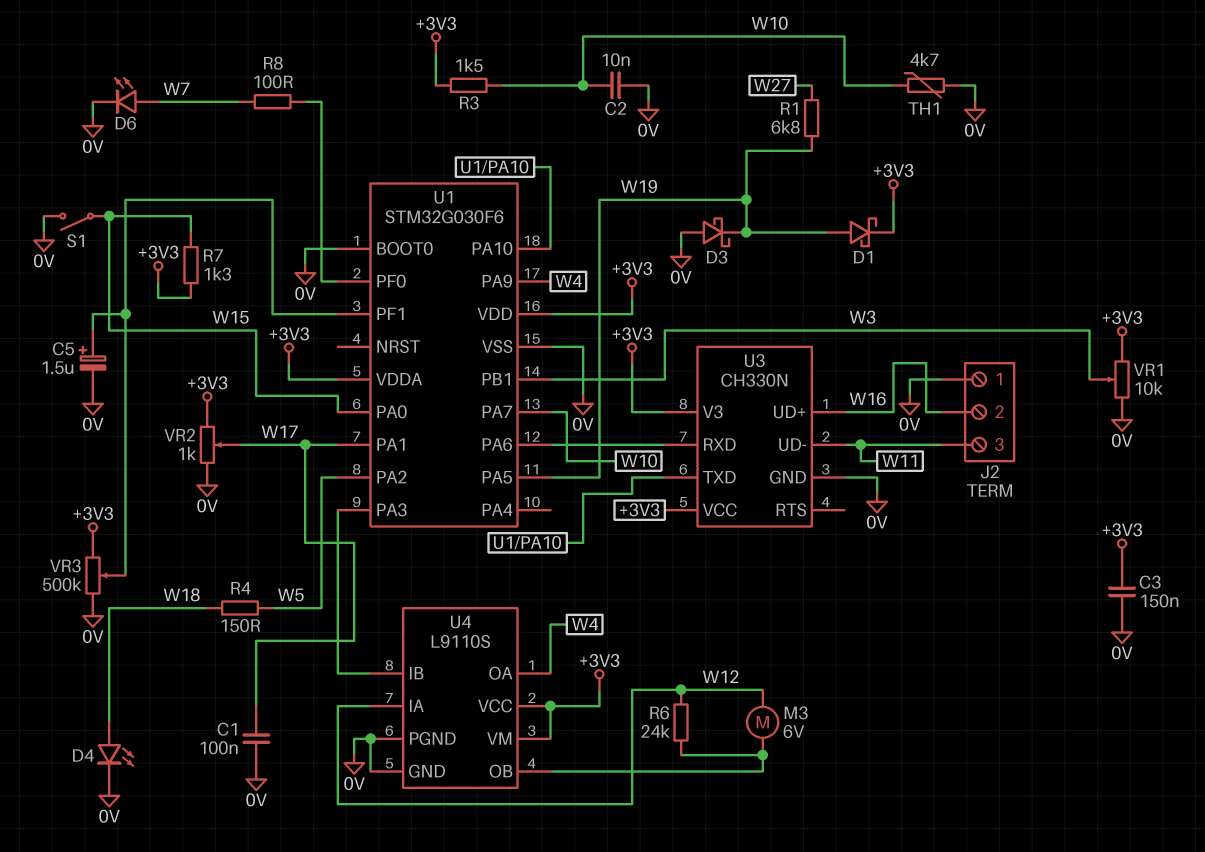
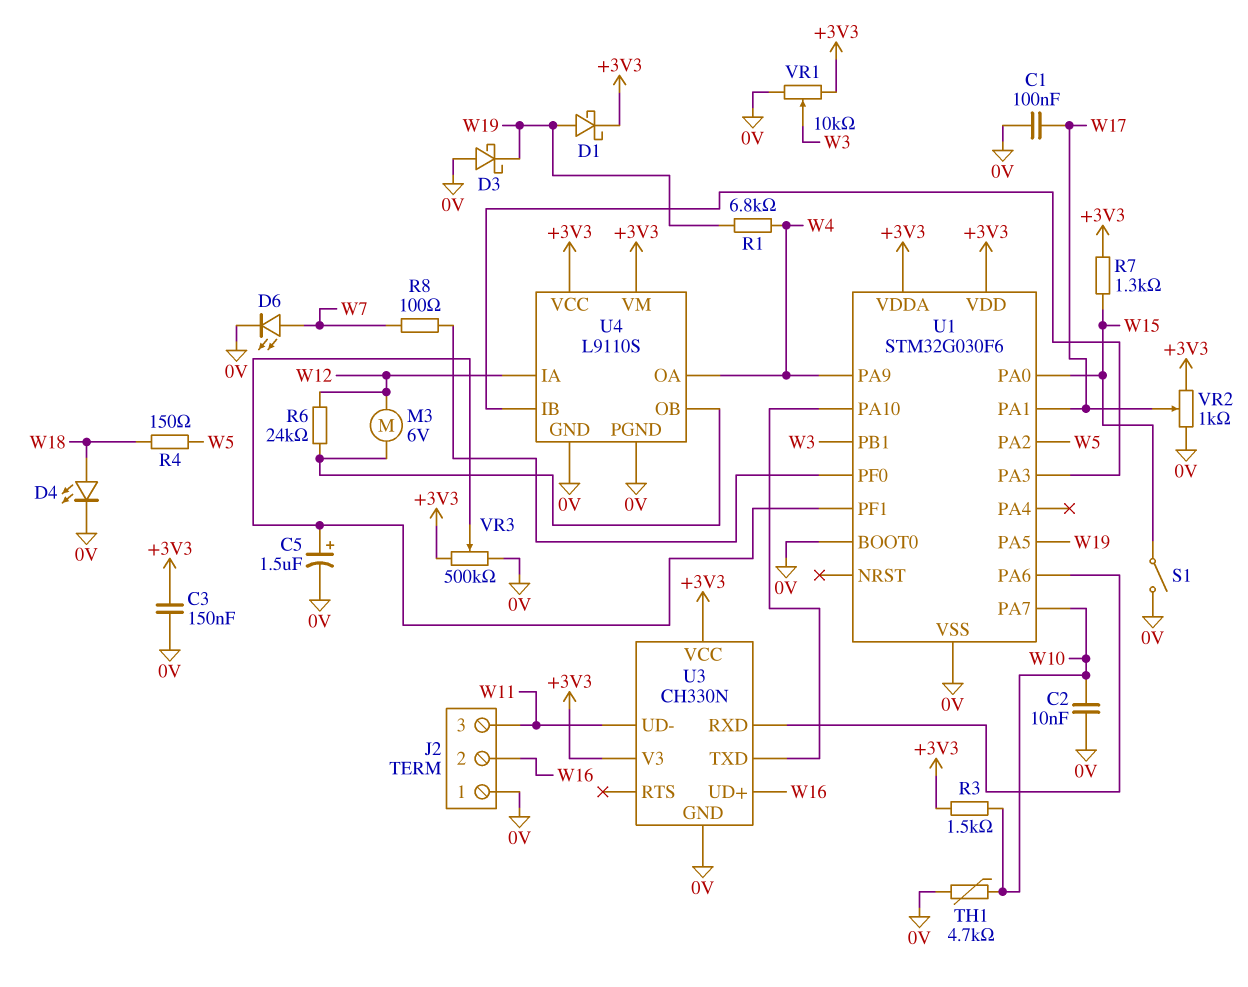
R1: 6.8k (W19, W27) -> 6.8k (W4, W19)

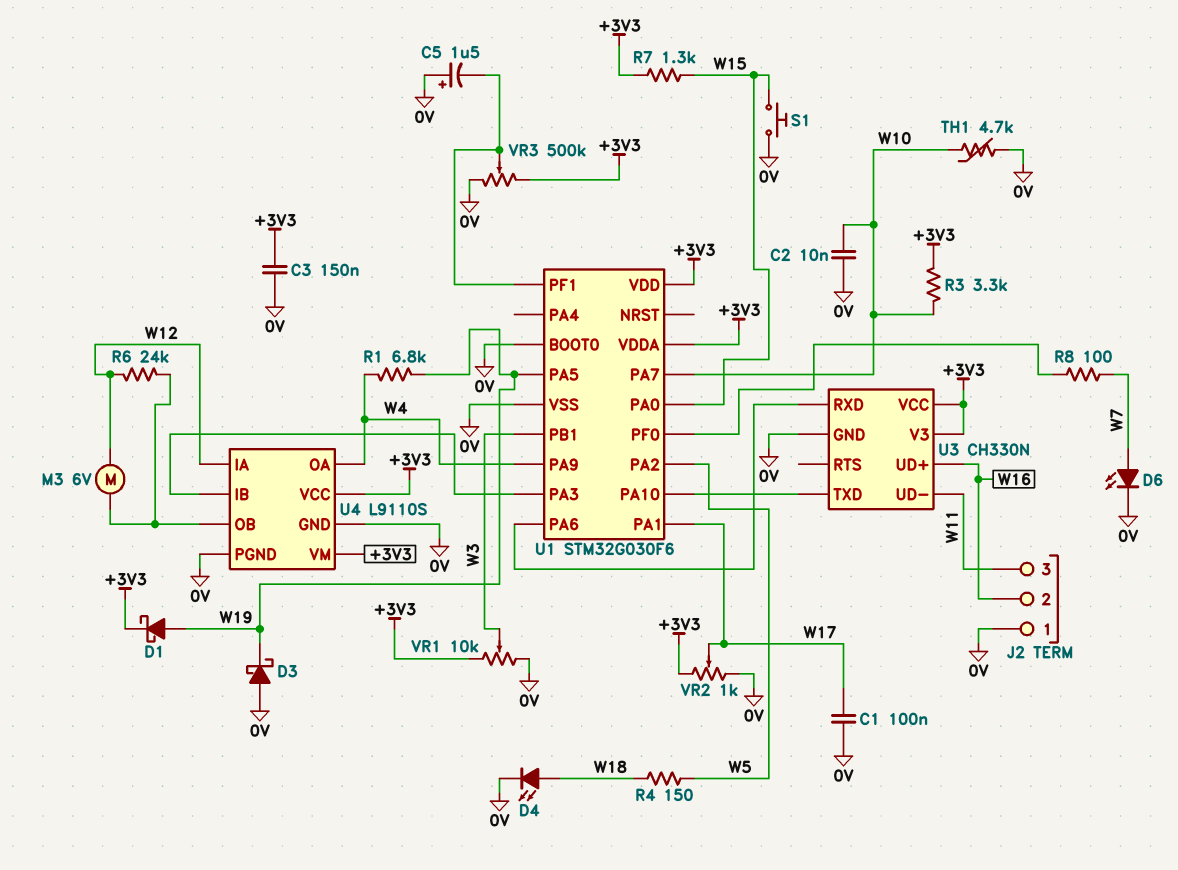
C5: 1.5uF (plus U1/PF1, minus 0V) -> 1.5uF (plus 0V, minus U1/PF1)
R3: 1.5k (+3V3, W10) -> 3.3k (+3V3, W10)
S1: switch (0V, W15) -> button (0V, W15)

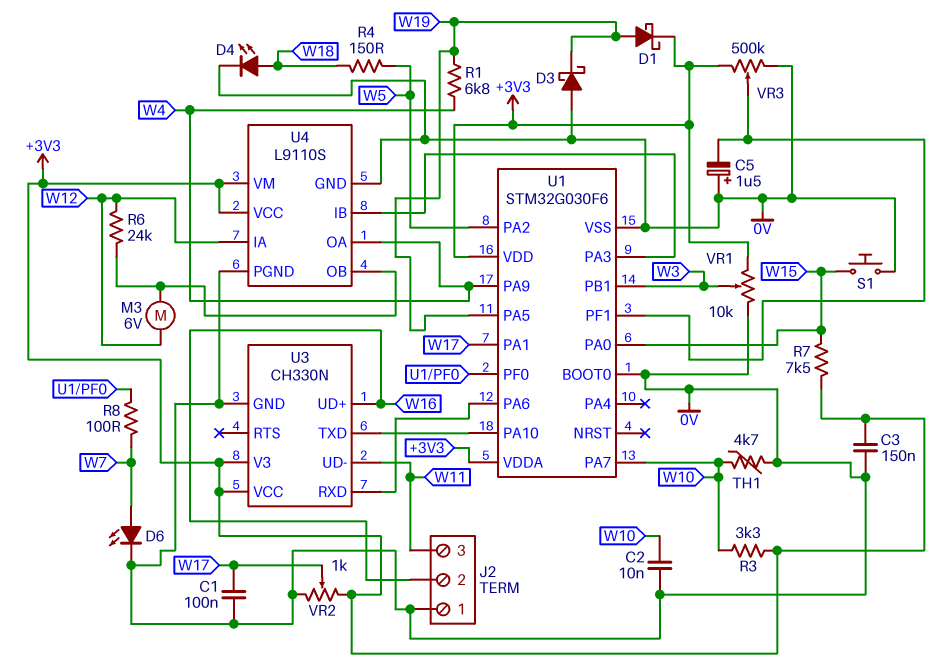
R7: 1.3k (+3V3, W15) -> 7.5k (+3V3, W15)

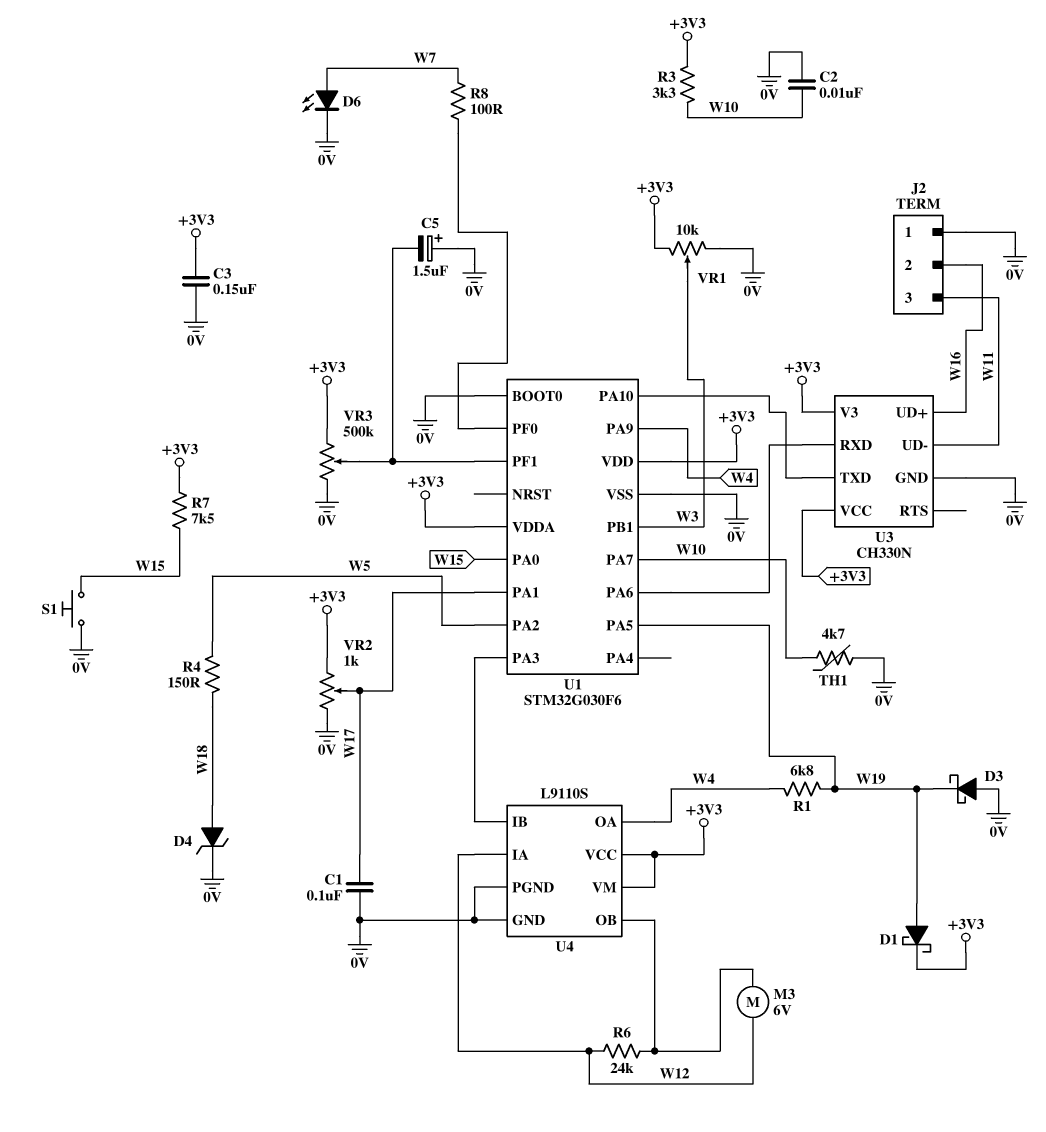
D4: LED (A W18, K 0V) -> zener (A W18, K 0V)

